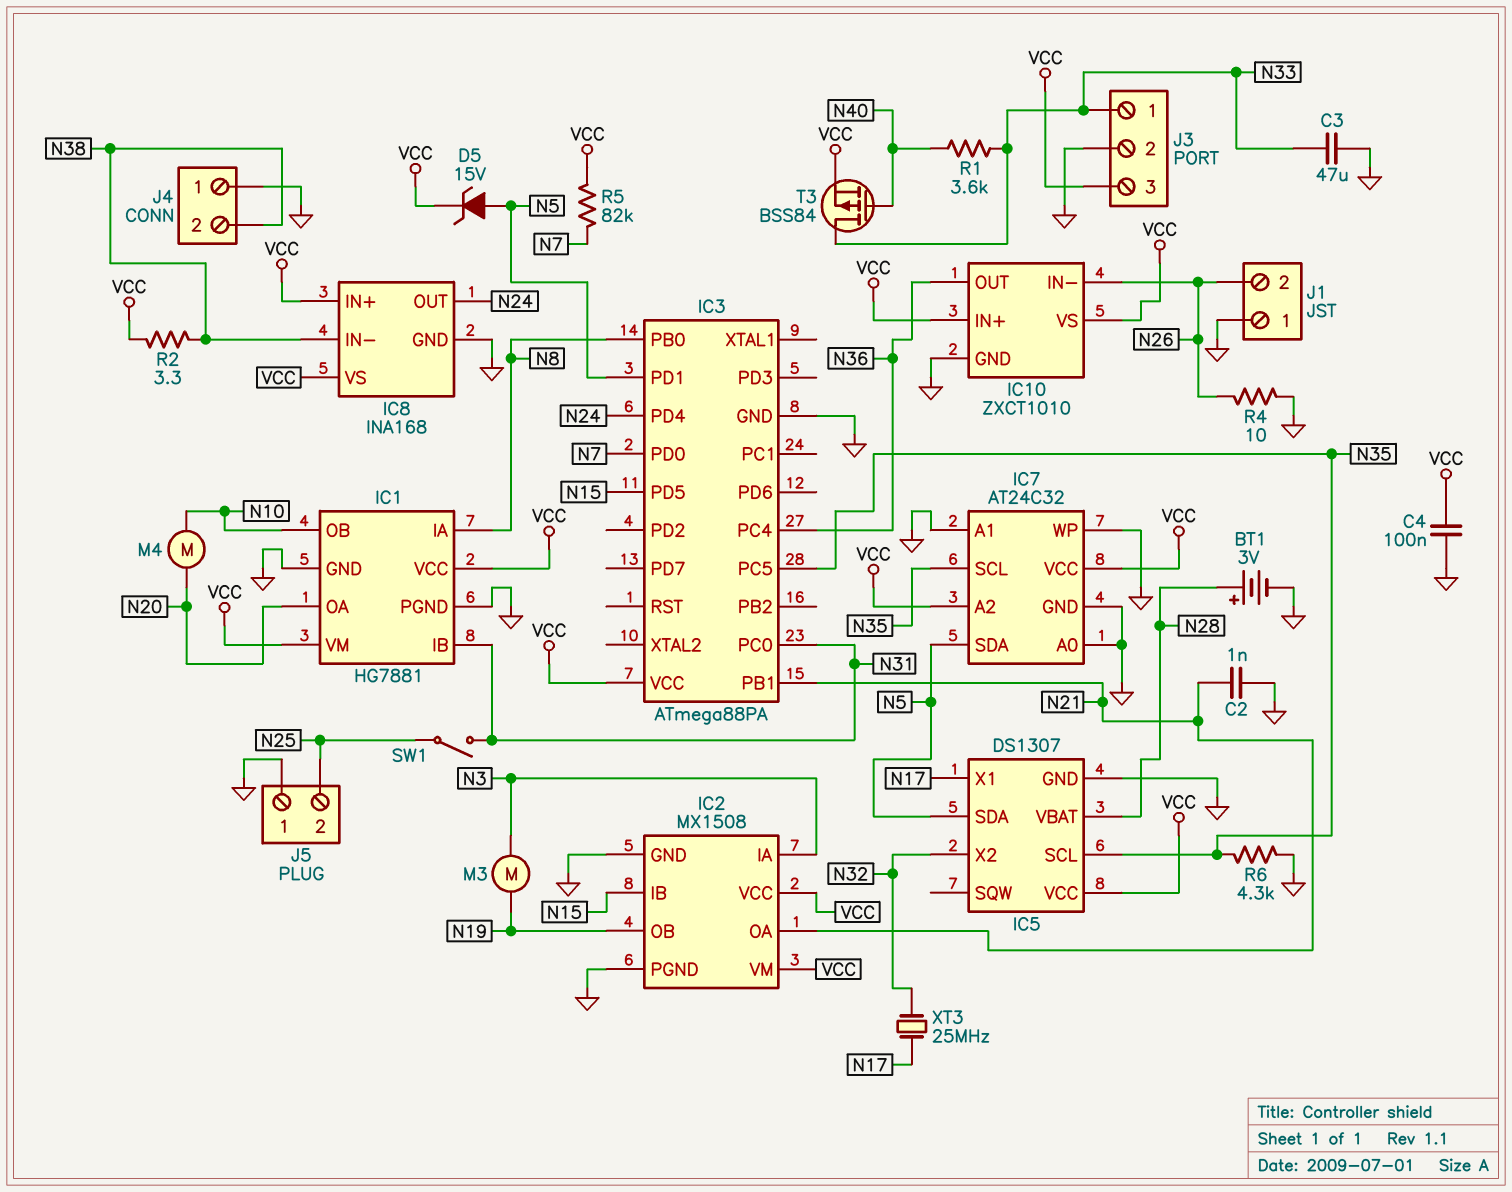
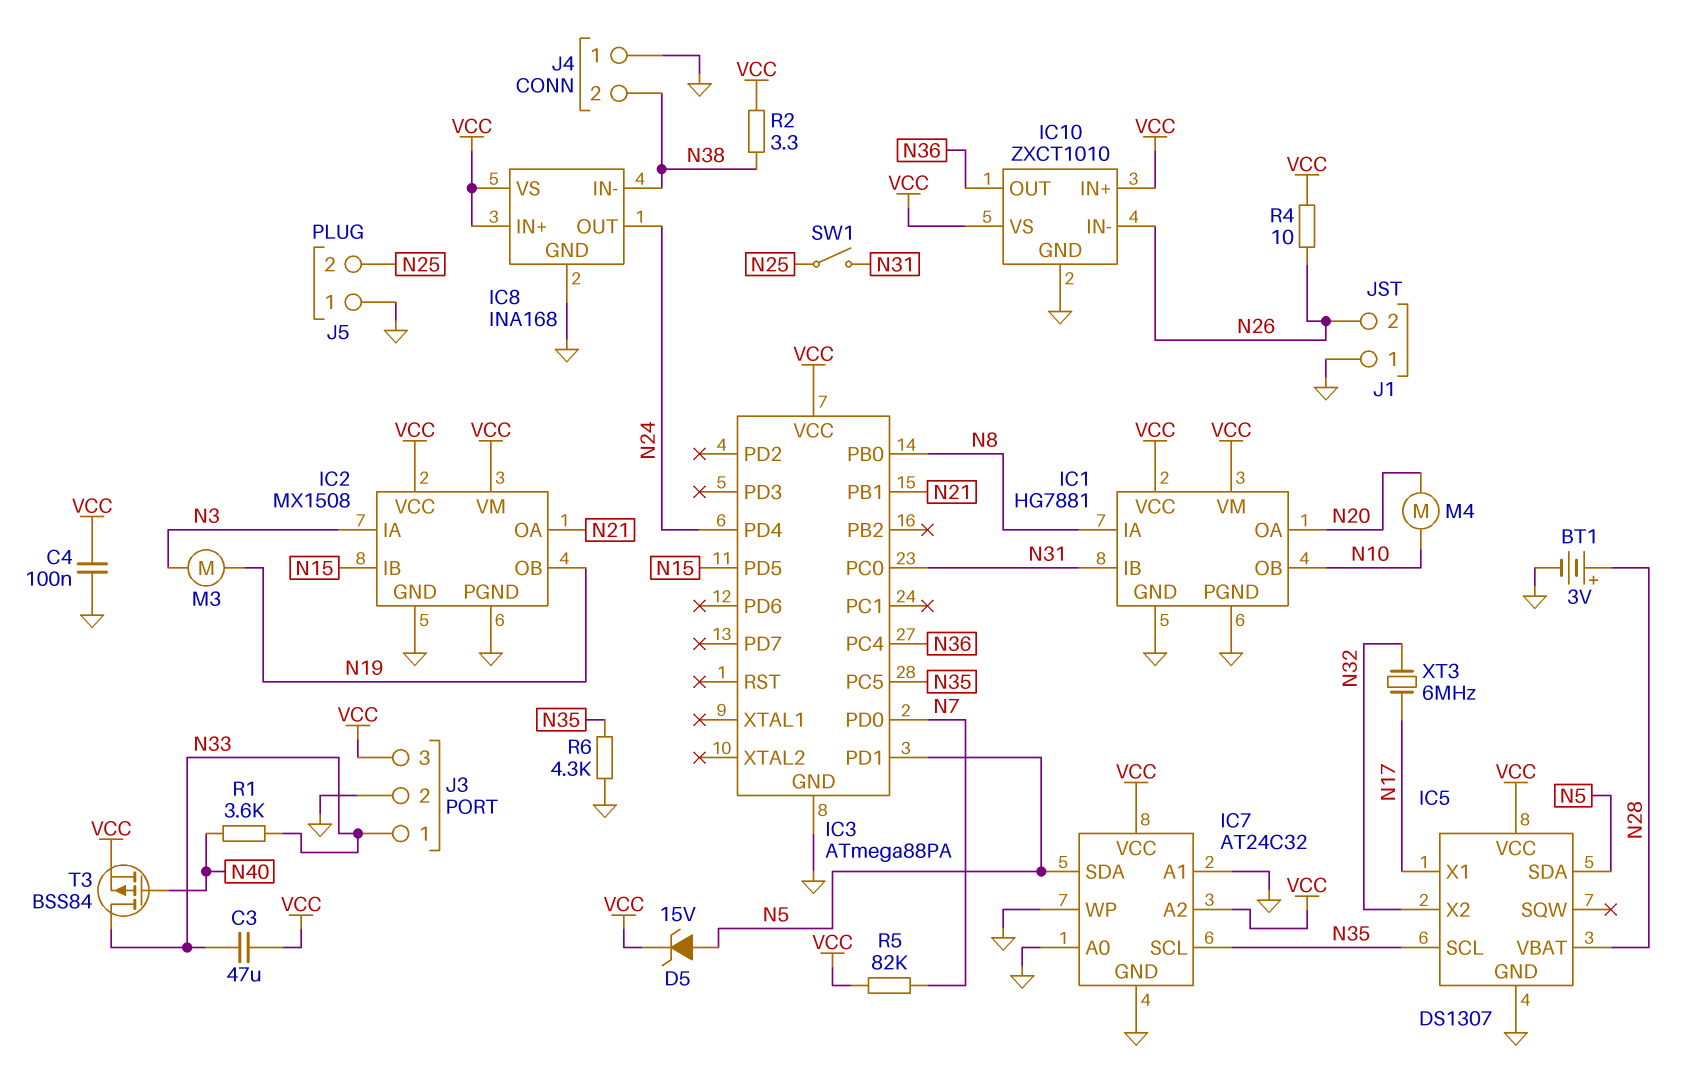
C2: 1nF (GND, N21) -> none
C3: 47uF (GND, N33) -> 47uF (N33, VCC)
R4: 10 (GND, N26) -> 10 (N26, VCC)
XT3: 25MHz (N17, N32) -> 6MHz (N17, N32)

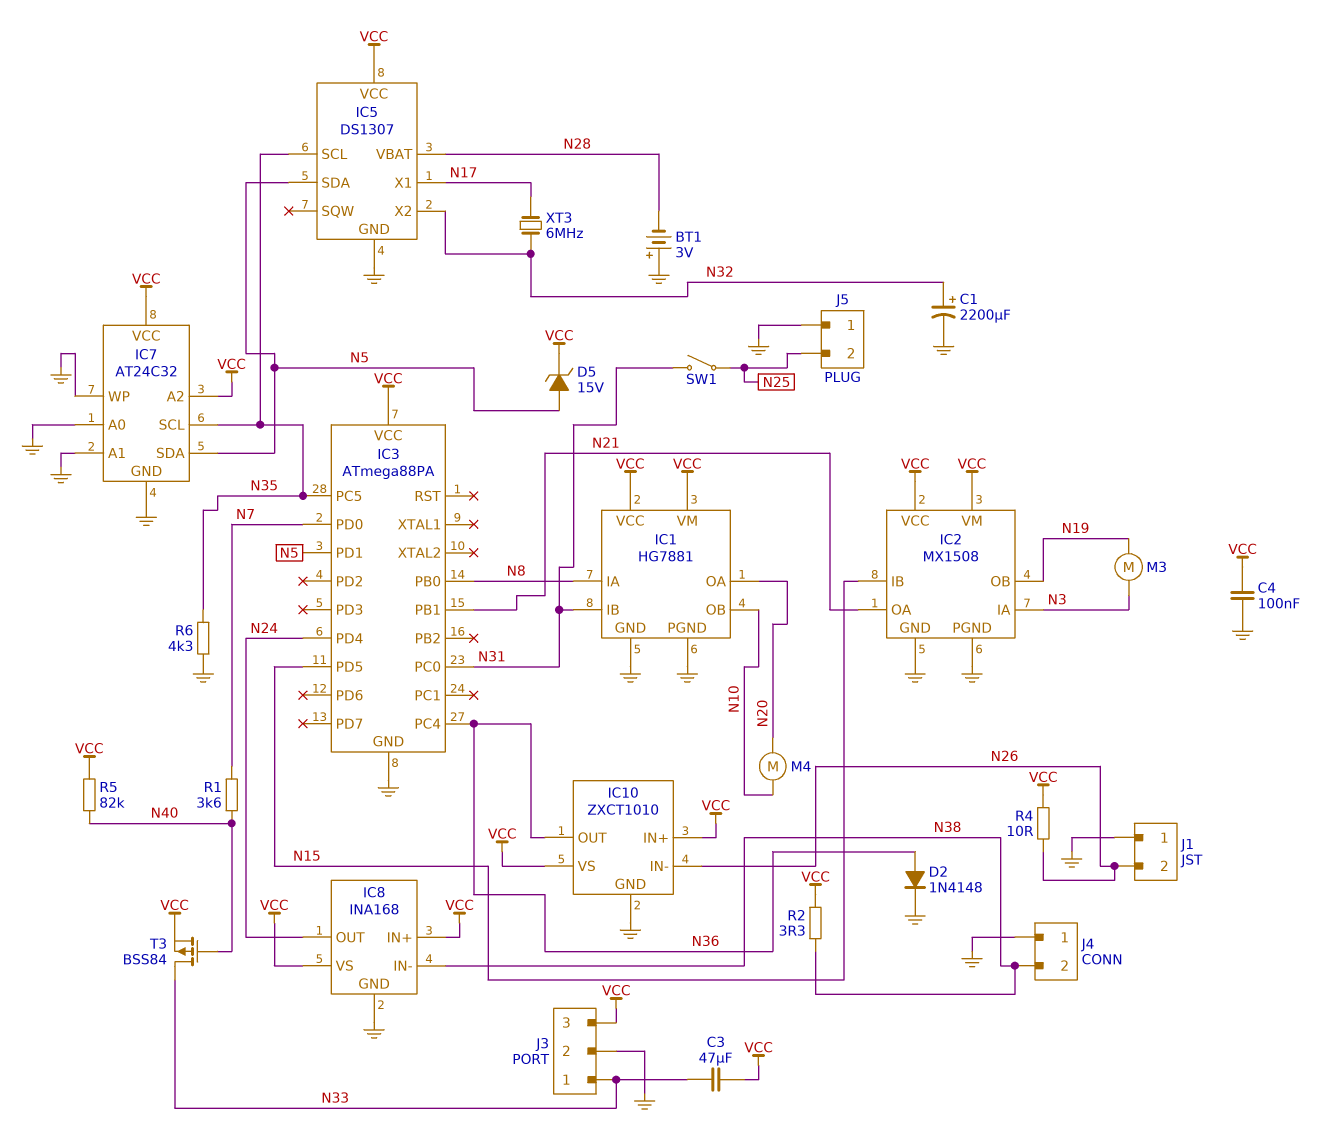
BT1: 3V (plus N28, minus GND) -> 3V (plus GND, minus N28)
C1: none -> 2200uF (plus N32, minus GND)
D2: none -> diode 1N4148 (A N36, K GND)
R1: 3.6k (N33, N40) -> 3.6k (N7, N40)
R5: 82k (N7, VCC) -> 82k (N40, VCC)

